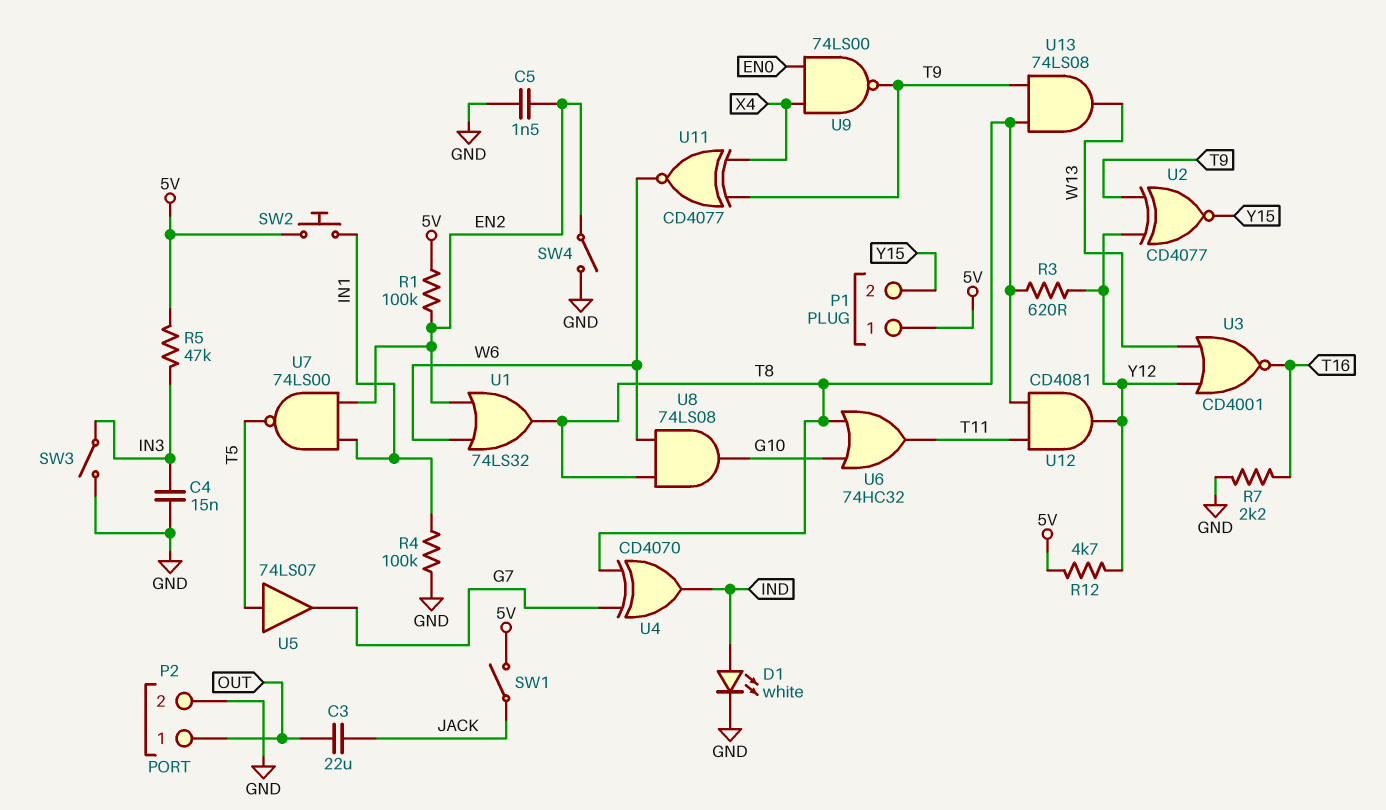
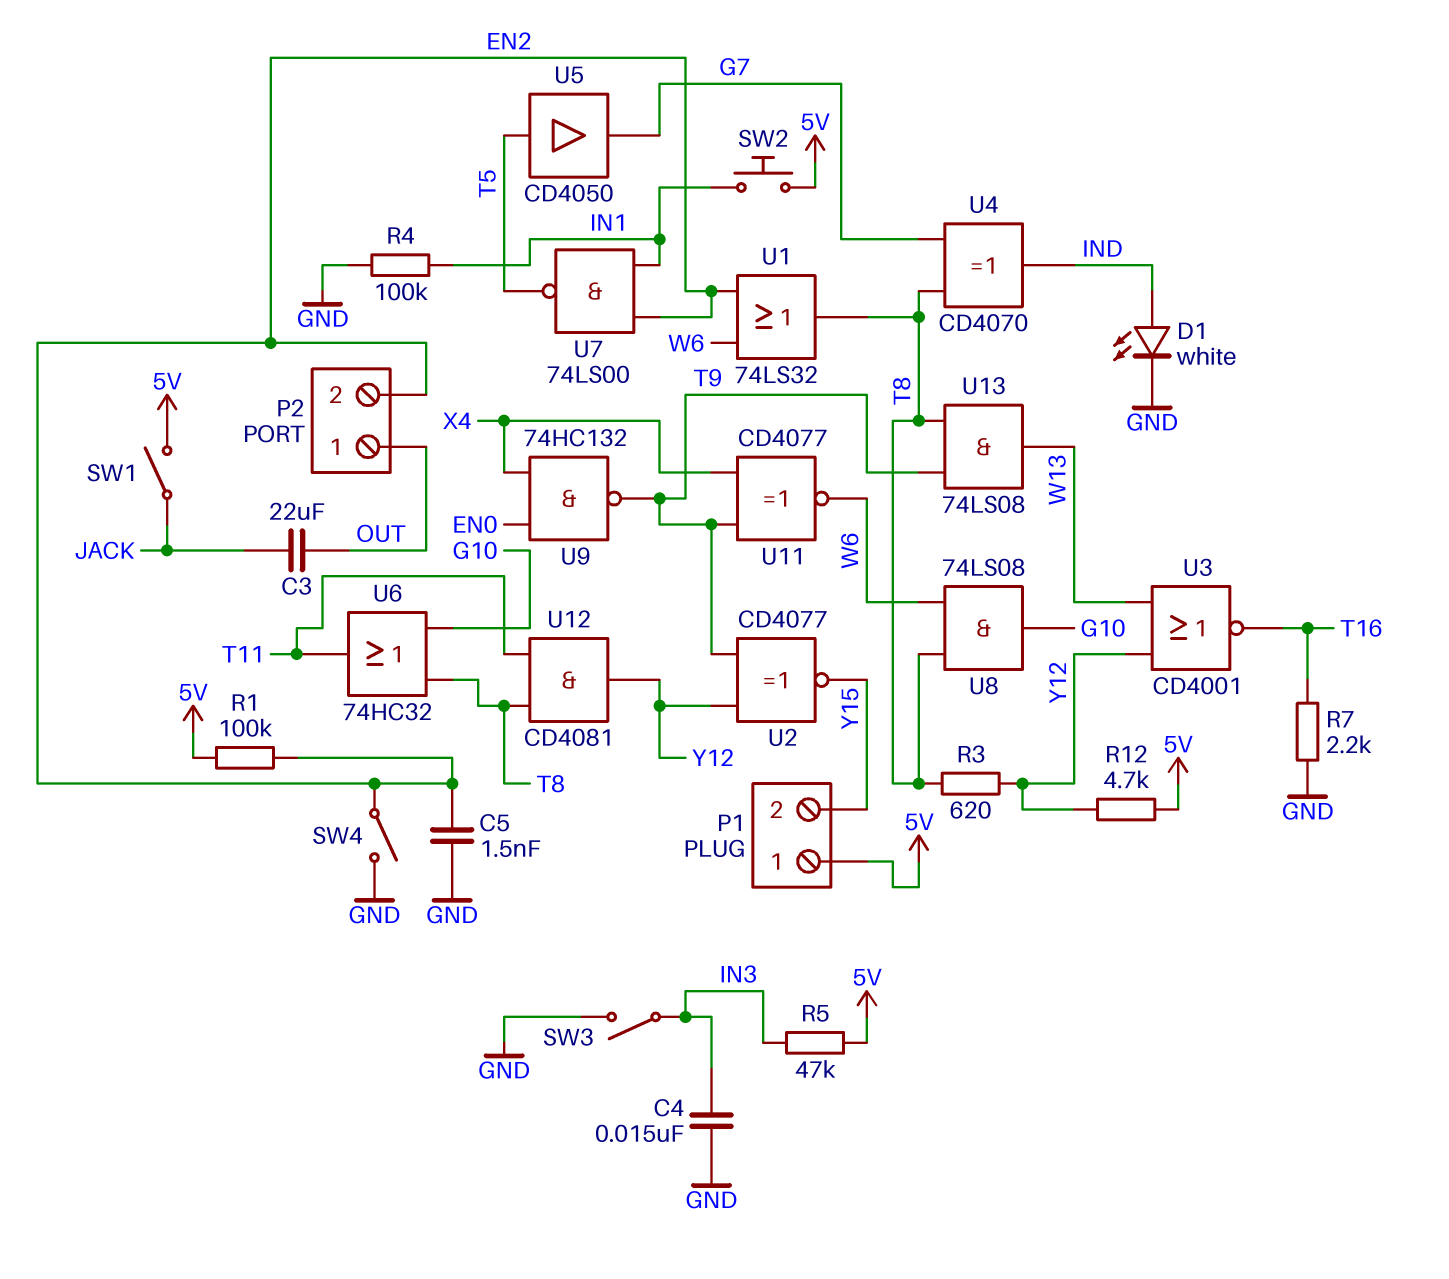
P2 pin 2: GND -> EN2
U5: buffer 74LS07 (in T5, out G7) -> buffer CD4050 (in T5, out G7)
U9: NAND 74LS00 (in EN0, in X4, out T9) -> NAND 74HC132 (in EN0, in X4, out T9)

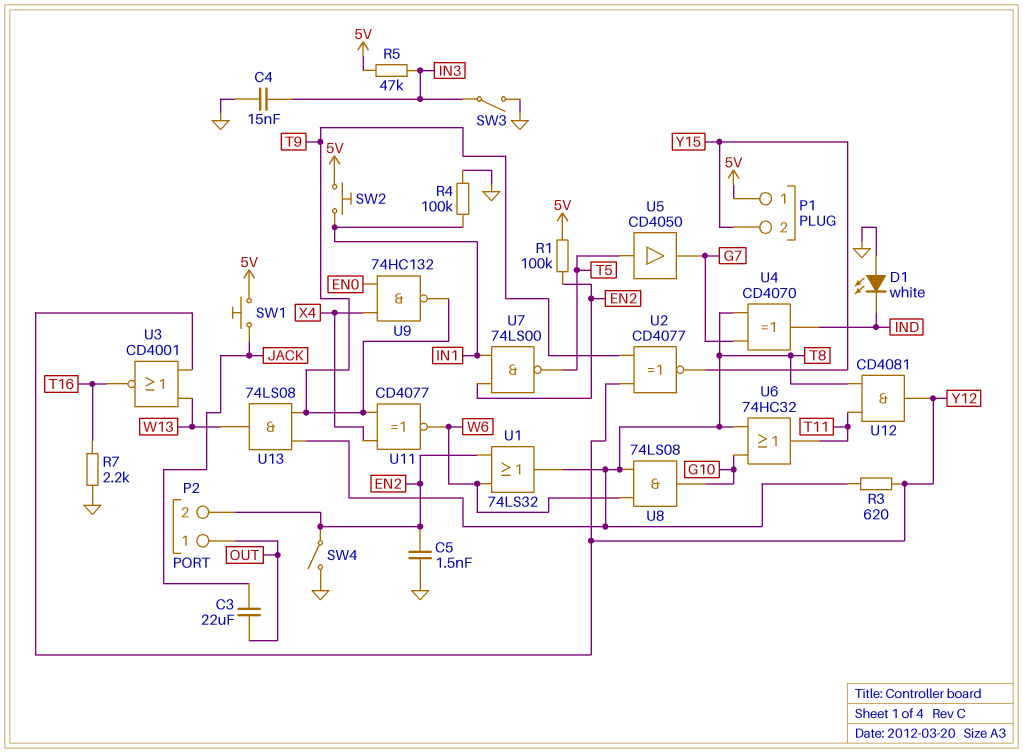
D1: LED white (A IND, K GND) -> LED white (A GND, K IND)
R12: 4.7k (5V, Y12) -> none
SW1: switch (5V, JACK) -> button (5V, JACK)

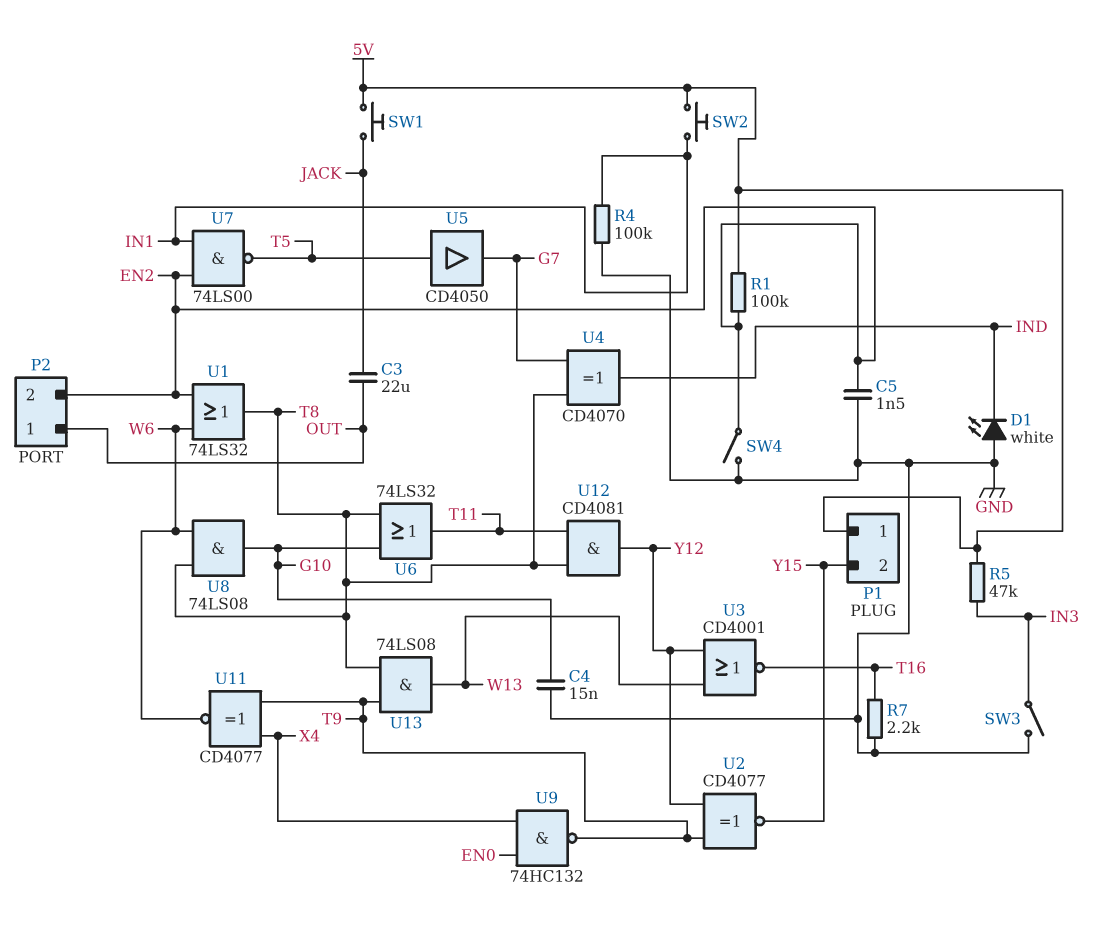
C4: 15nF (GND, IN3) -> 15nF (G10, GND)
R3: 620 (T8, Y12) -> none
U6: OR 74HC32 (in G10, in T8, out T11) -> OR 74LS32 (in G10, in T8, out T11)

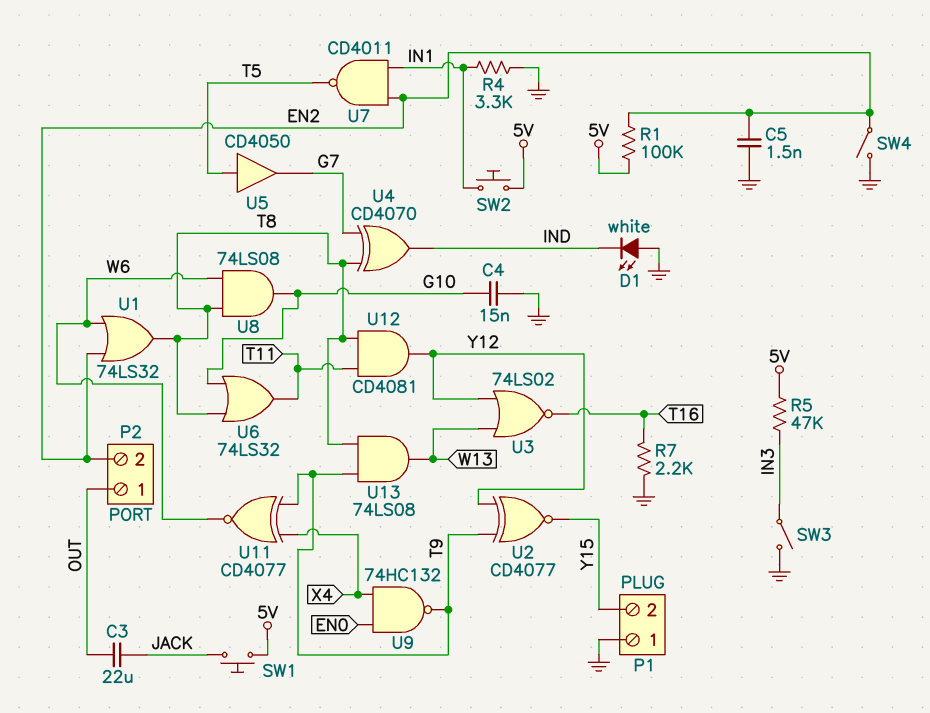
P1 pin 1: 5V -> GND
R4: 100k (GND, IN1) -> 3.3k (GND, IN1)
U3: NOR CD4001 (in W13, in Y12, out T16) -> NOR 74LS02 (in W13, in Y12, out T16)
U7: NAND 74LS00 (in EN2, in IN1, out T5) -> NAND CD4011 (in EN2, in IN1, out T5)

